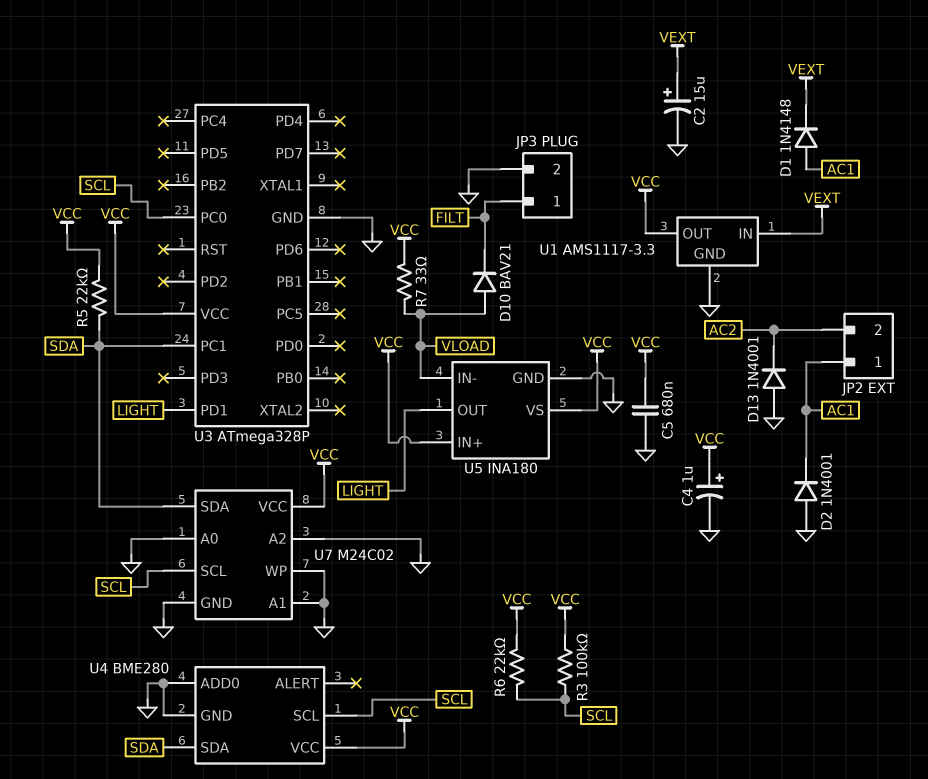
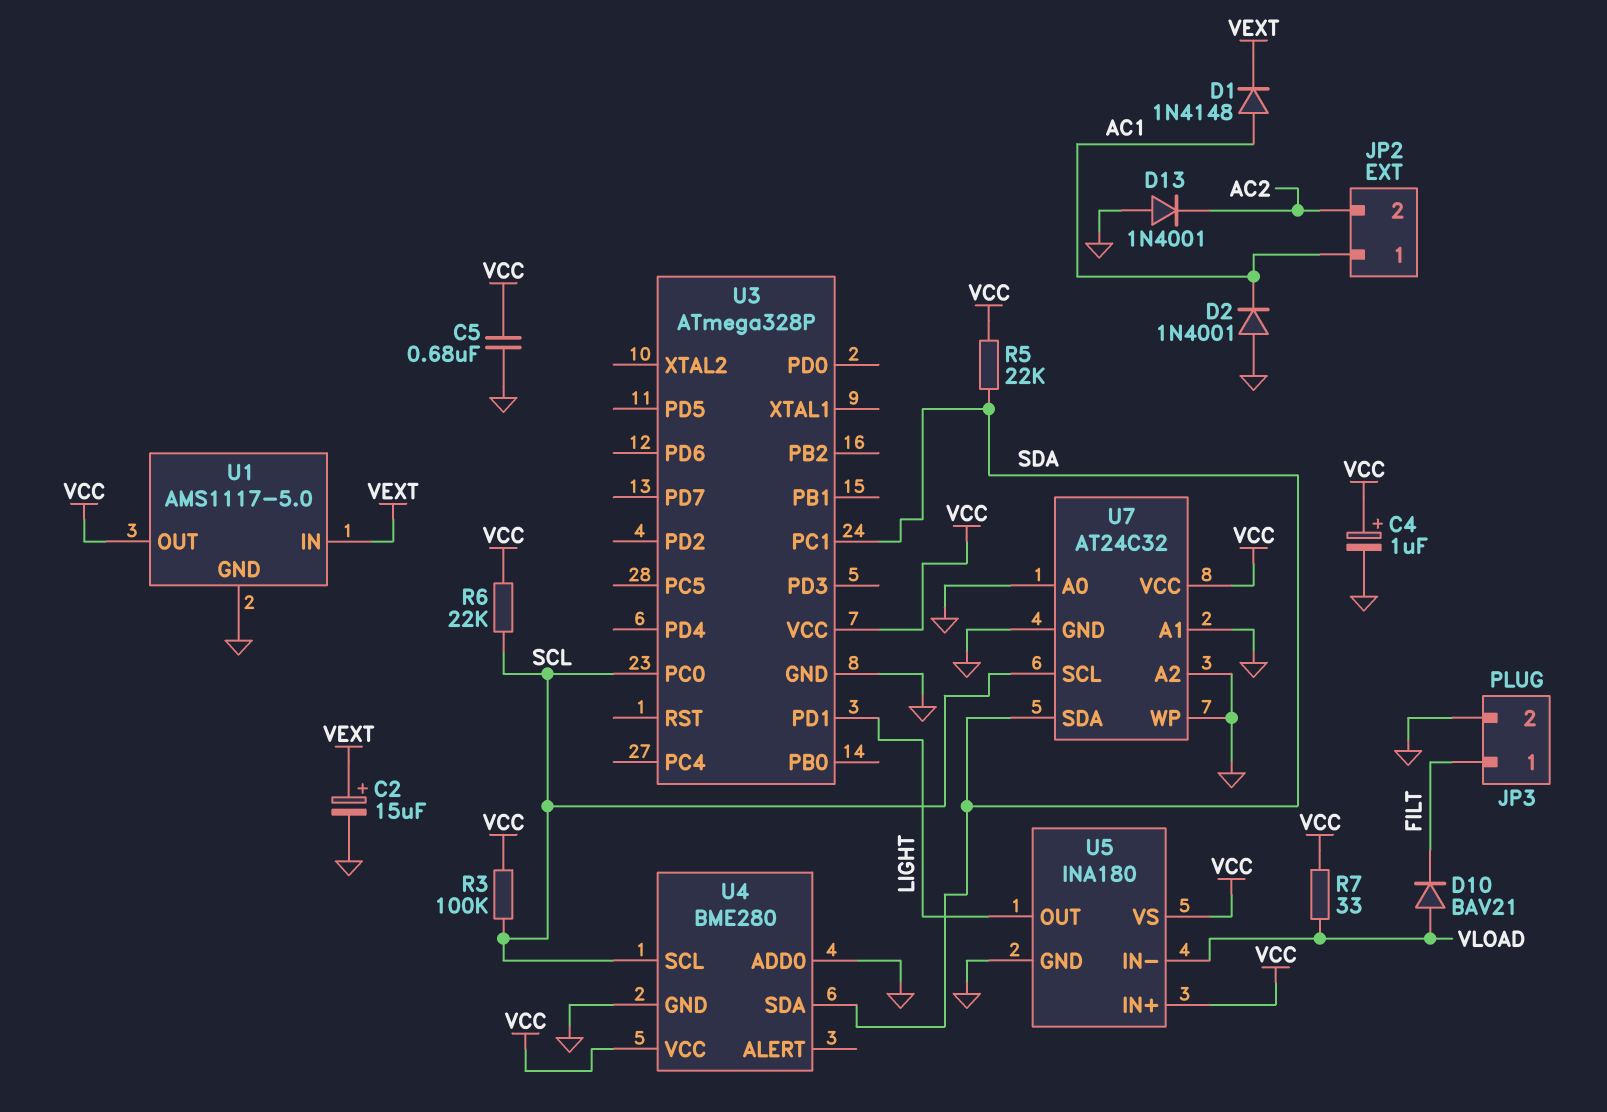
U1: AMS1117-3.3 -> AMS1117-5.0
U7: M24C02 -> AT24C32

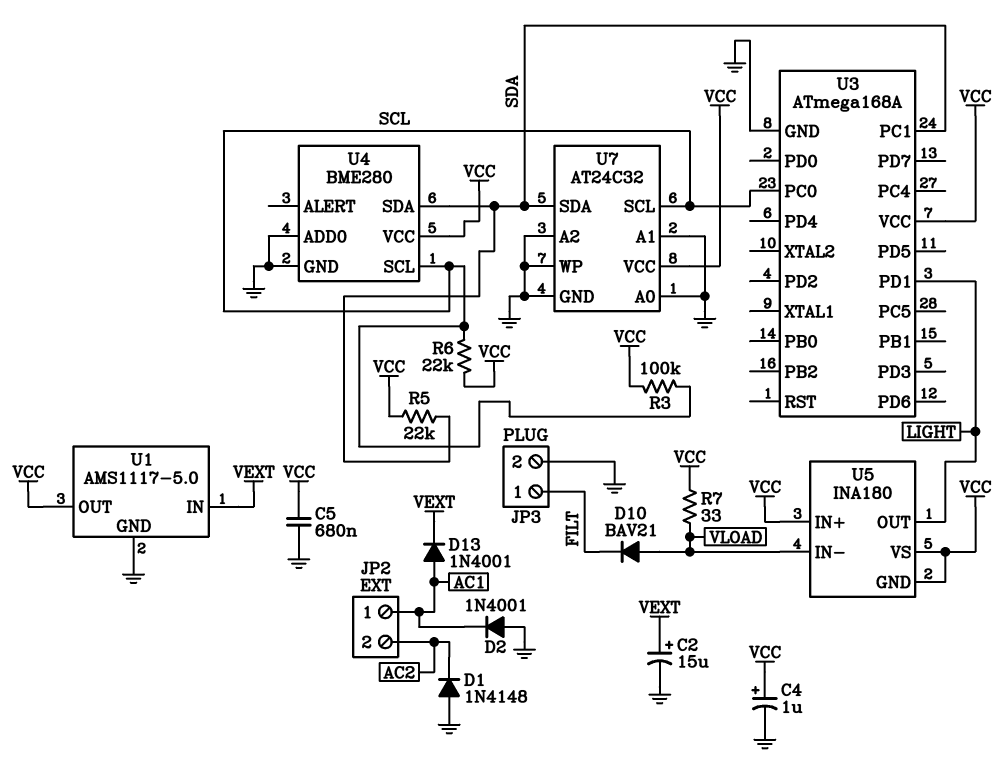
D1: diode 1N4148 (A AC1, K VEXT) -> diode 1N4148 (A GND, K AC2)
D13: diode 1N4001 (A GND, K AC2) -> diode 1N4001 (A AC1, K VEXT)
U3: ATmega328P -> ATmega168A
U5 pin GND: GND -> VCC

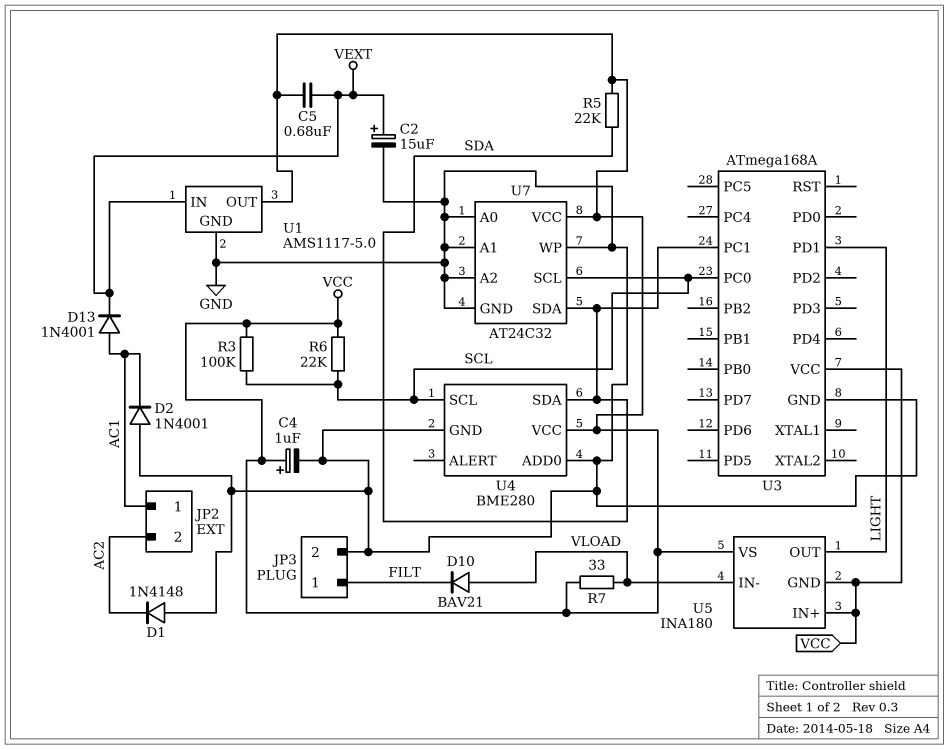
C5: 680nF (GND, VCC) -> 680nF (VCC, VEXT)

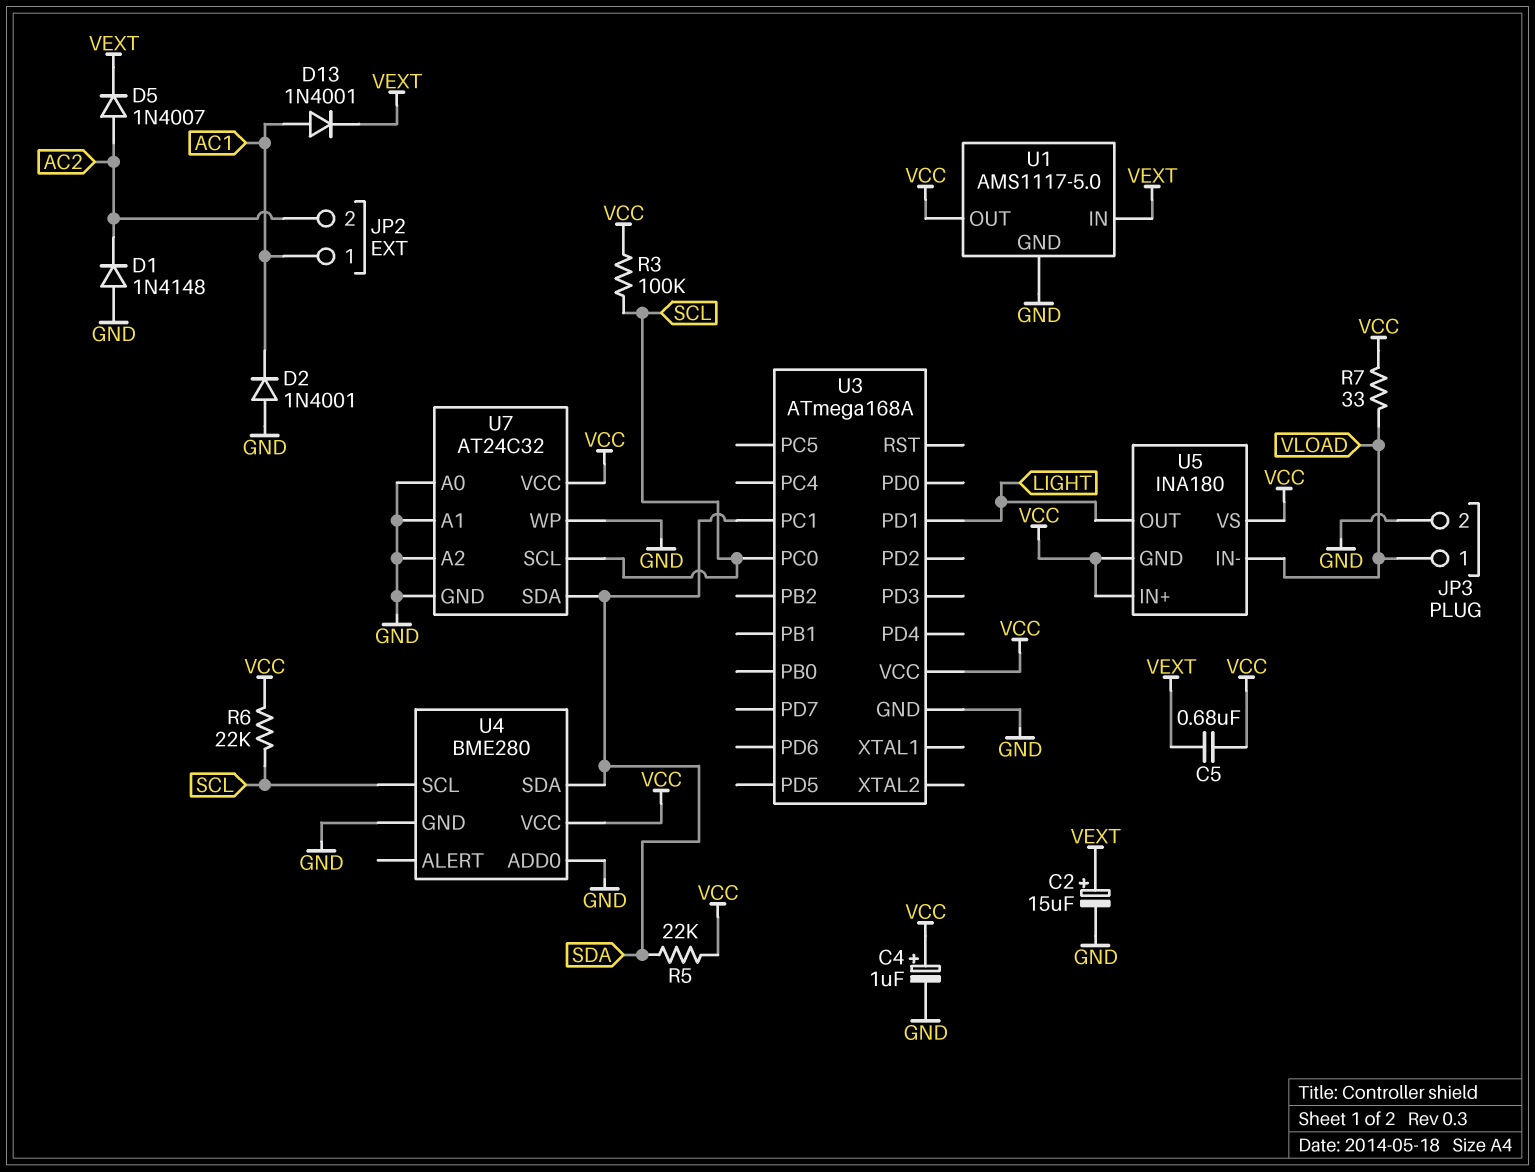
D5: none -> diode 1N4007 (A AC2, K VEXT)
D10: diode BAV21 (A VLOAD, K FILT) -> none
JP3 pin 1: FILT -> VLOAD

